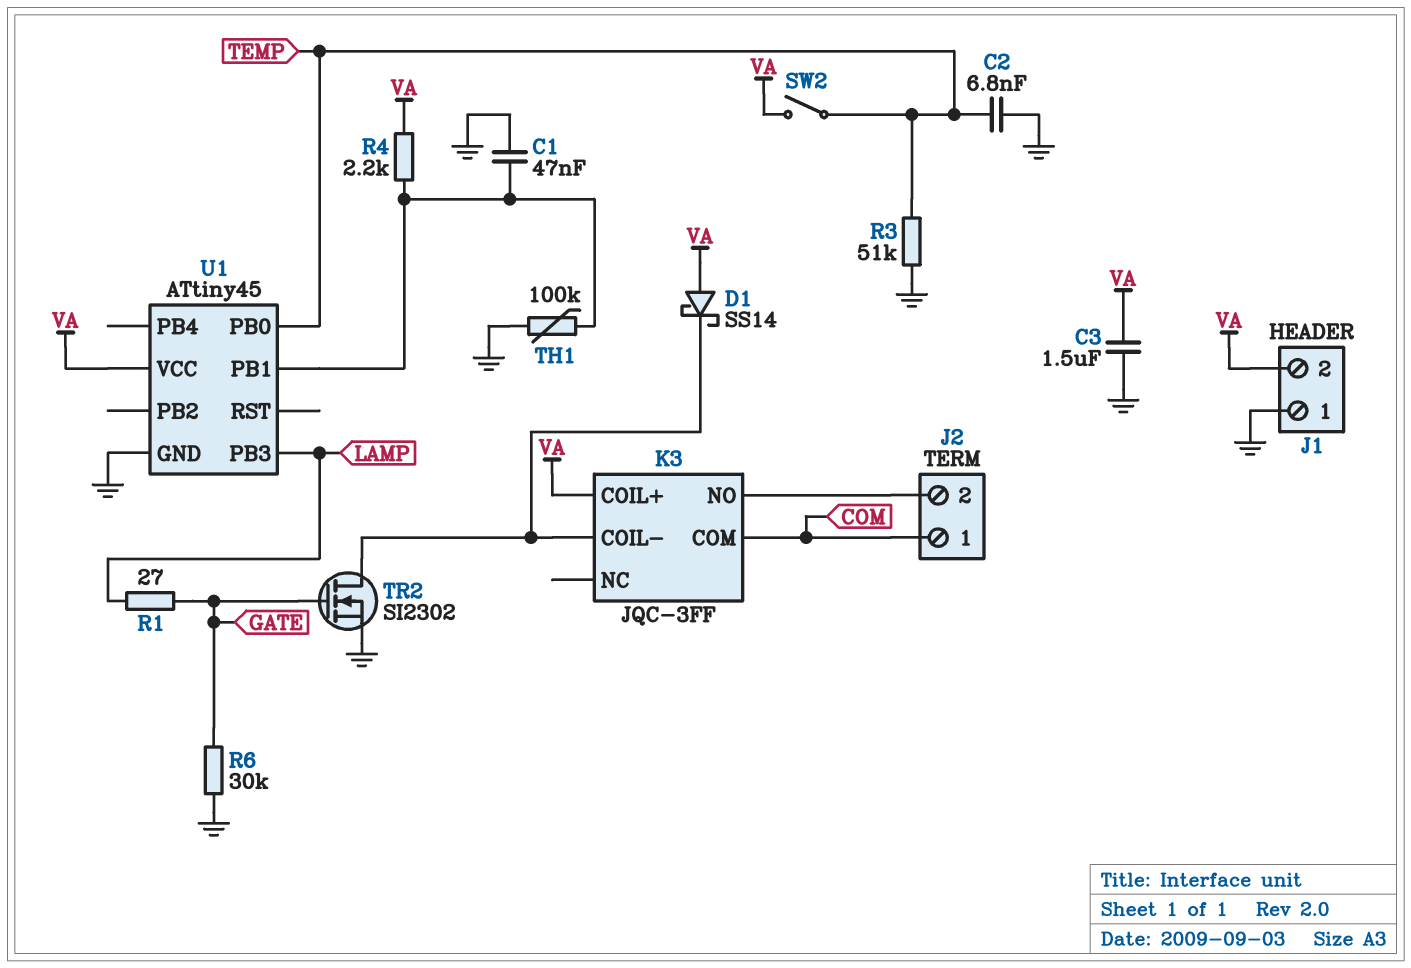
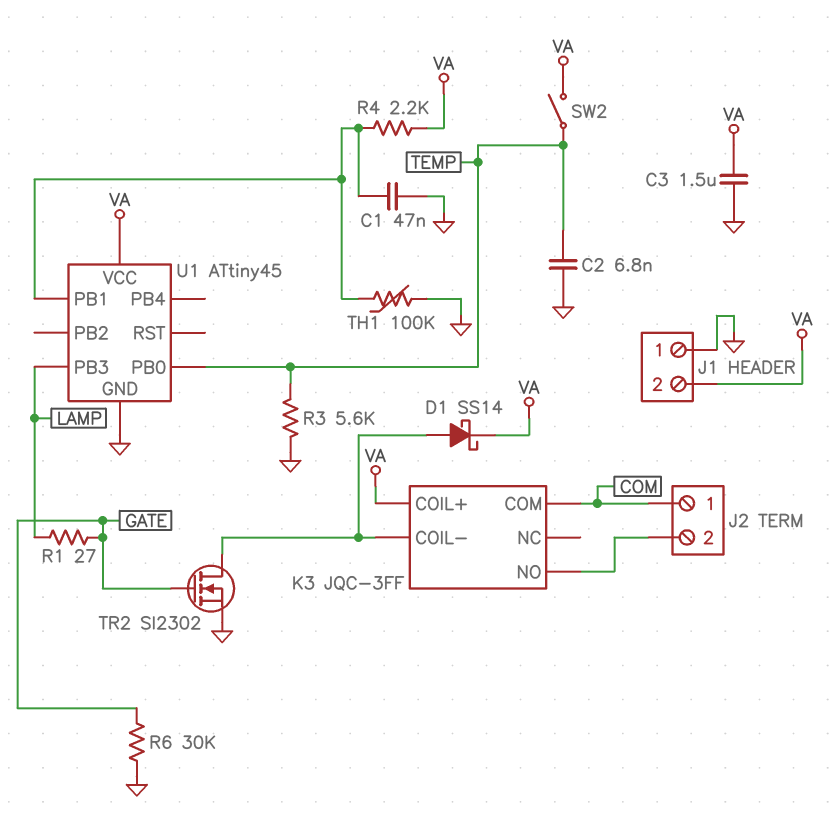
D1: schottky SS14 (A VA, K K3/COIL-) -> schottky SS14 (A K3/COIL-, K VA)
R3: 51k (GND, TEMP) -> 5.6k (GND, TEMP)

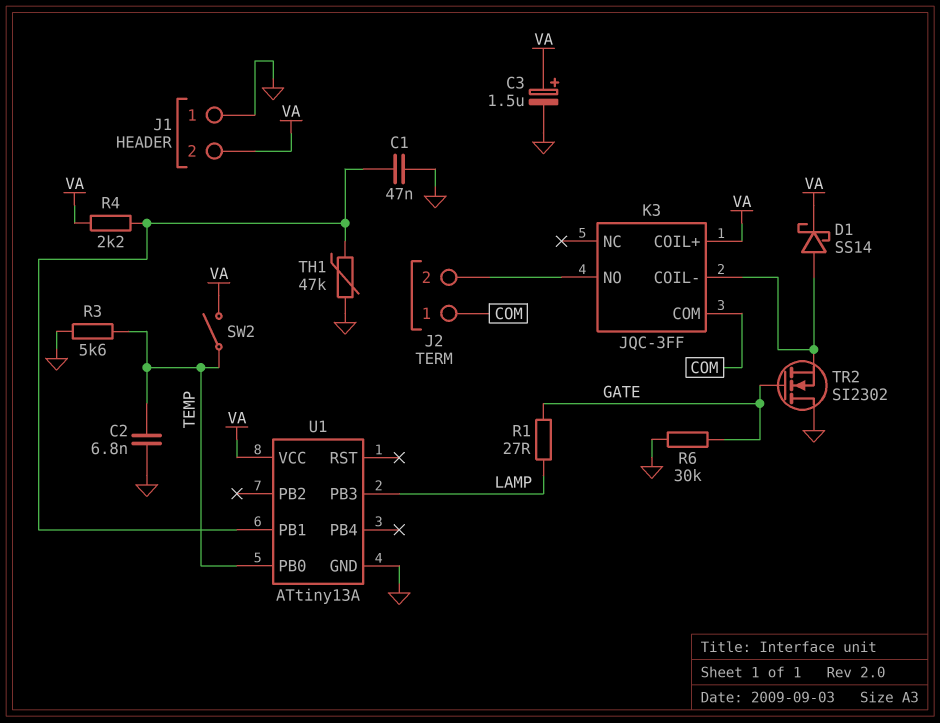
C3: 1.5uF (GND, VA) -> 1.5uF (plus VA, minus GND)
TH1: 100k (GND, U1/PB1) -> 47k (GND, U1/PB1)
TR2: NMOS SI2302 (G GATE, D K3/COIL-, S GND) -> NMOS SI2302 (G GATE, D GND, S K3/COIL-)
U1: ATtiny45 -> ATtiny13A

